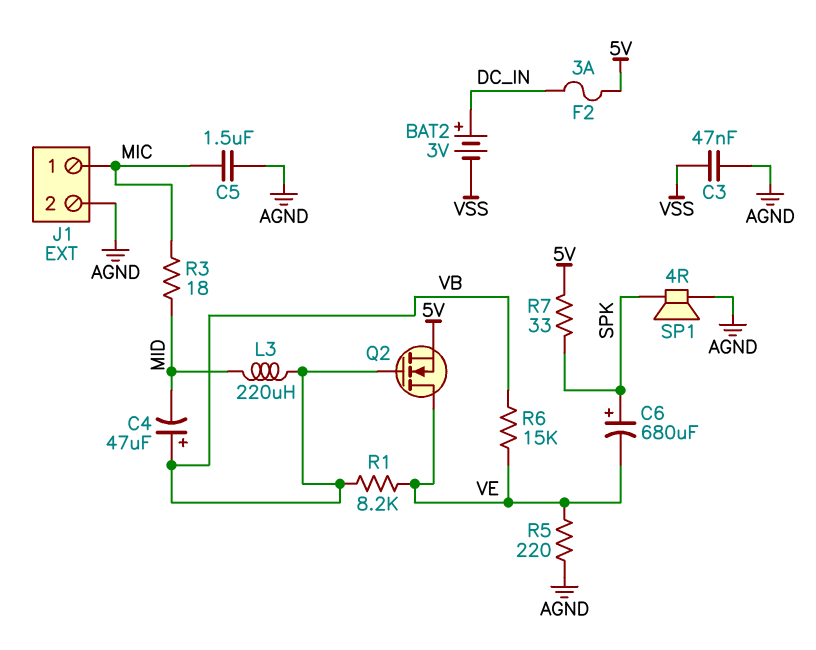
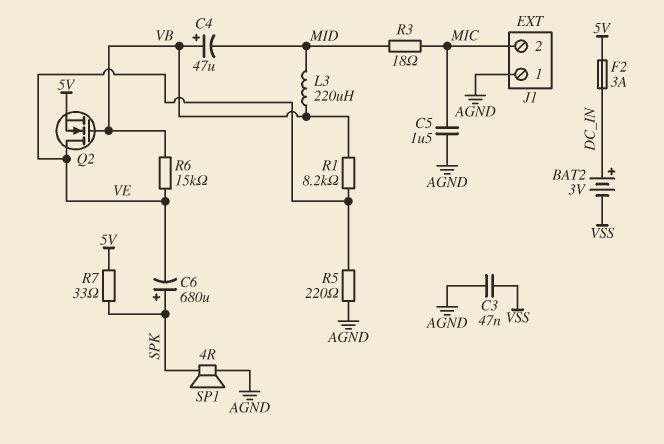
J1 pin 1: MIC -> AGND
J1 pin 2: AGND -> MIC

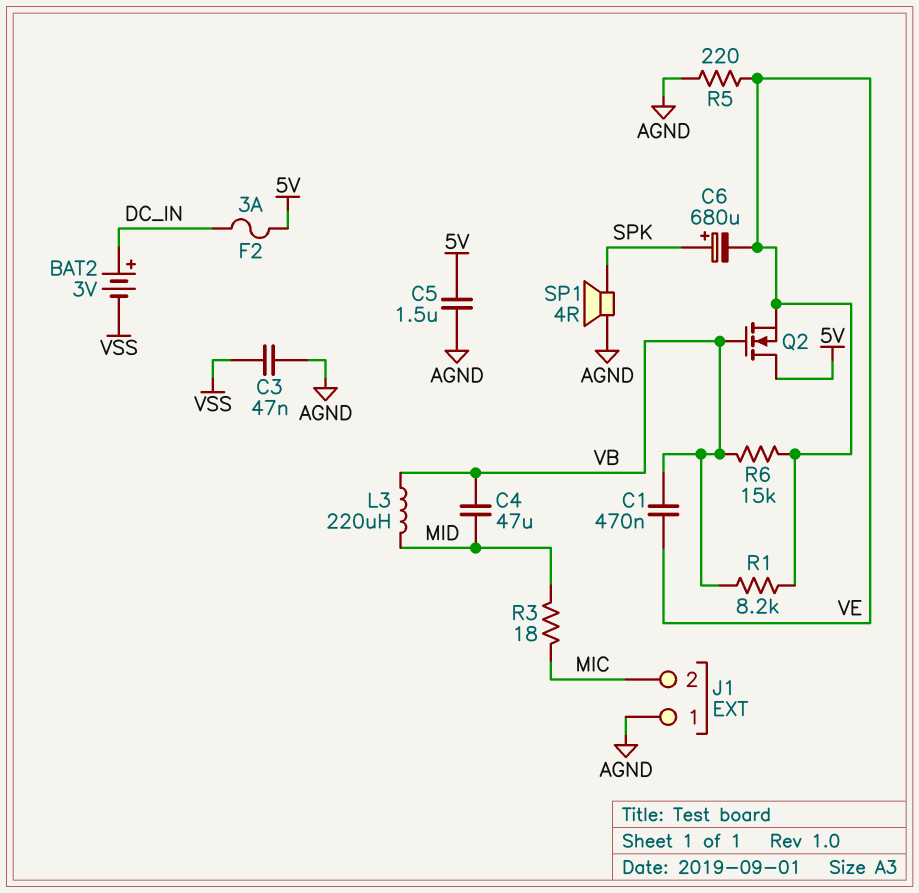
C1: none -> 470nF (VB, VE)
C4: 47uF (plus VB, minus MID) -> 47uF (MID, VB)
C5: 1.5uF (AGND, MIC) -> 1.5uF (5V, AGND)
Q2: NMOS (G VB, D VE, S 5V) -> NMOS (G VB, D 5V, S VE)
R7: 33 (5V, SPK) -> none

